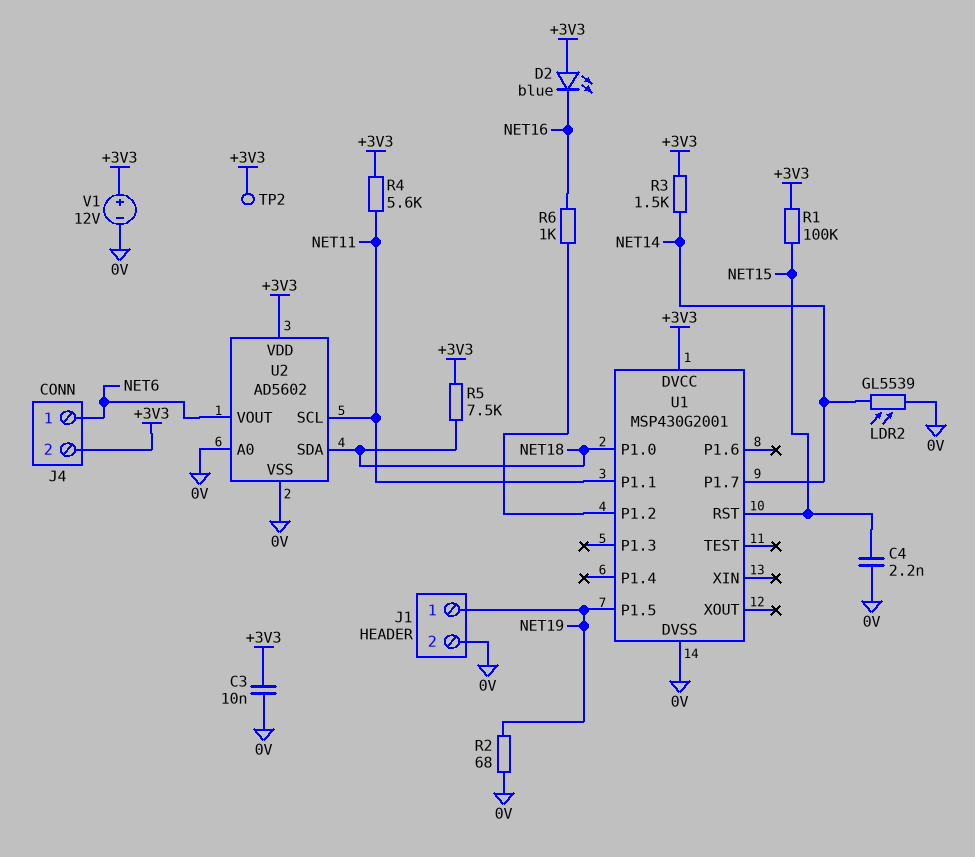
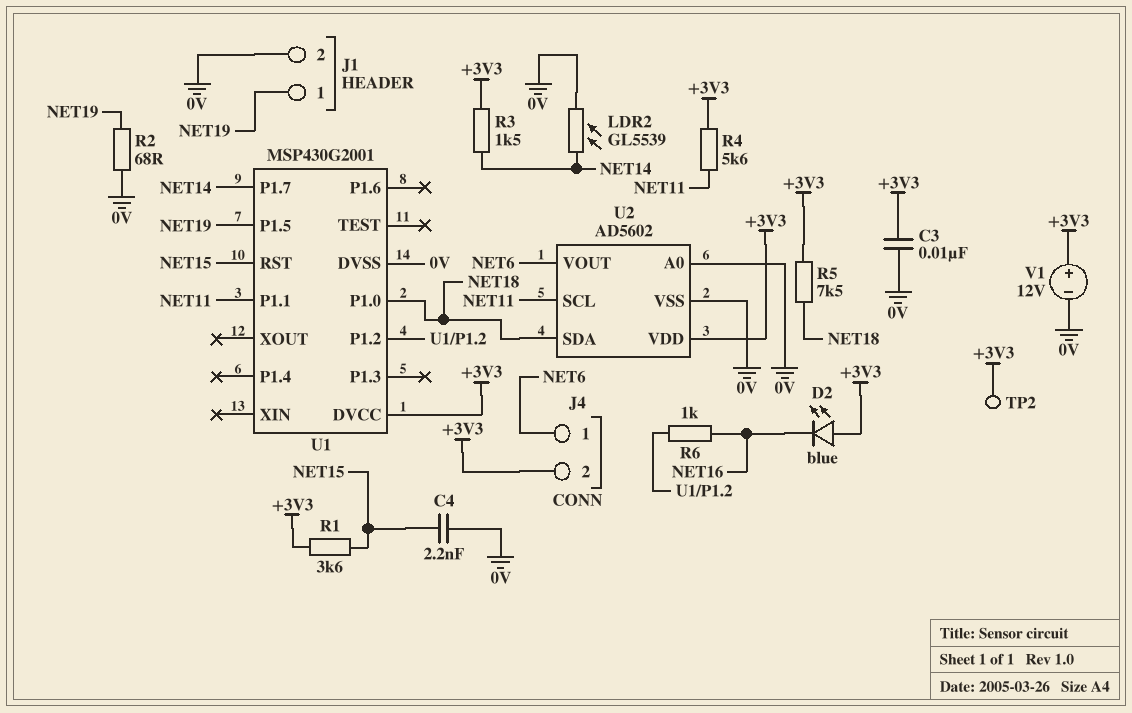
R1: 100k (+3V3, NET15) -> 3.6k (+3V3, NET15)

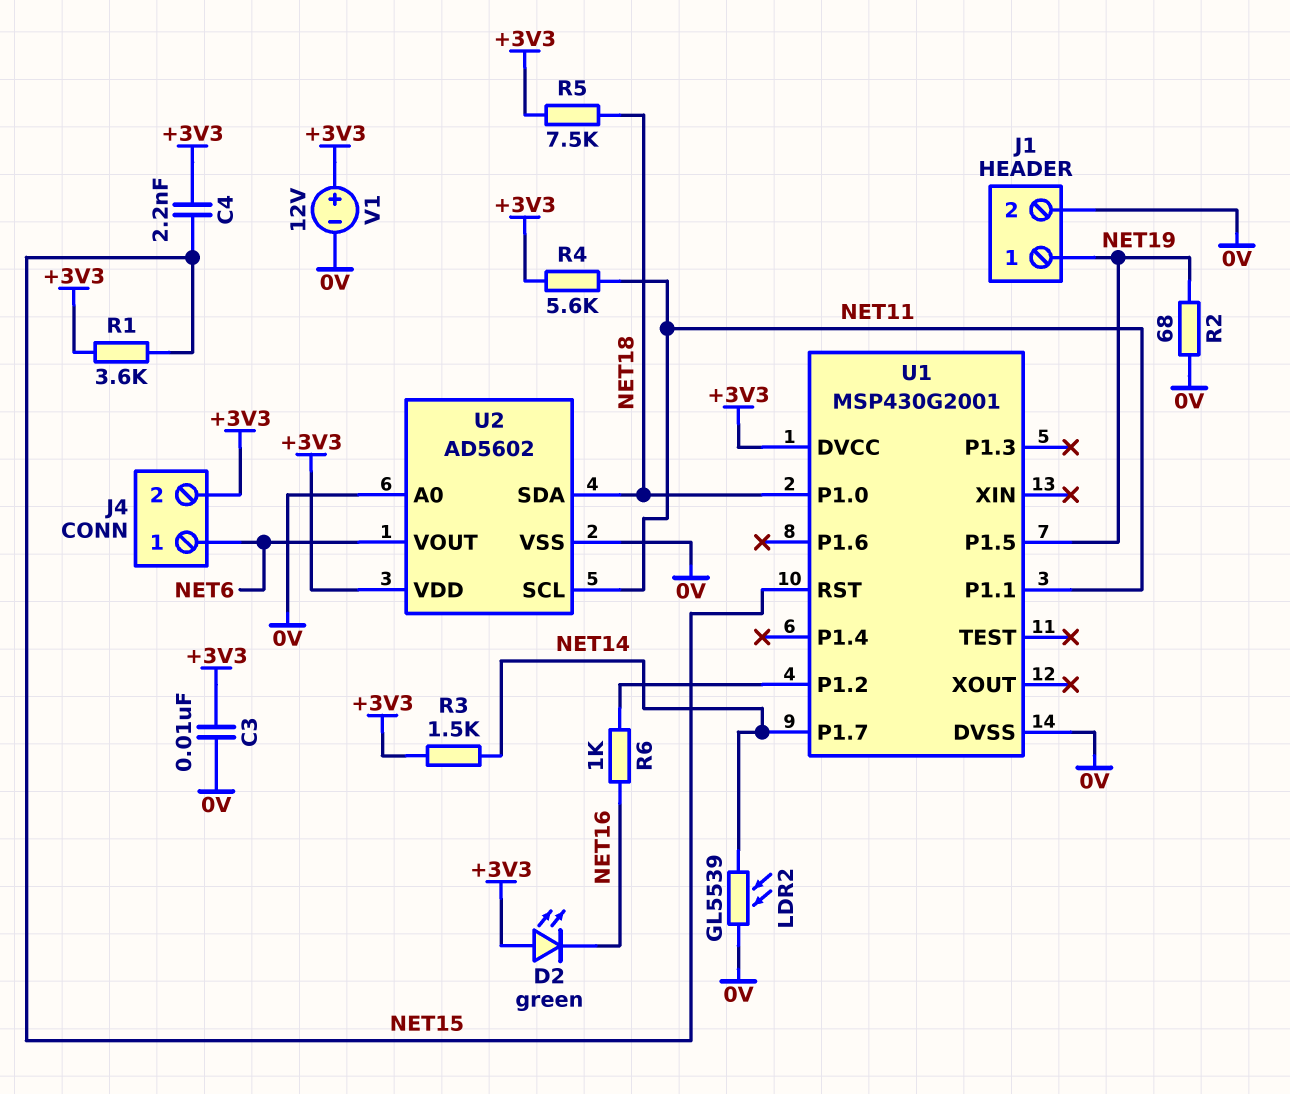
C4: 2.2nF (0V, NET15) -> 2.2nF (+3V3, NET15)
D2: LED blue (A +3V3, K NET16) -> LED green (A +3V3, K NET16)
TP2: test point (+3V3) -> none

